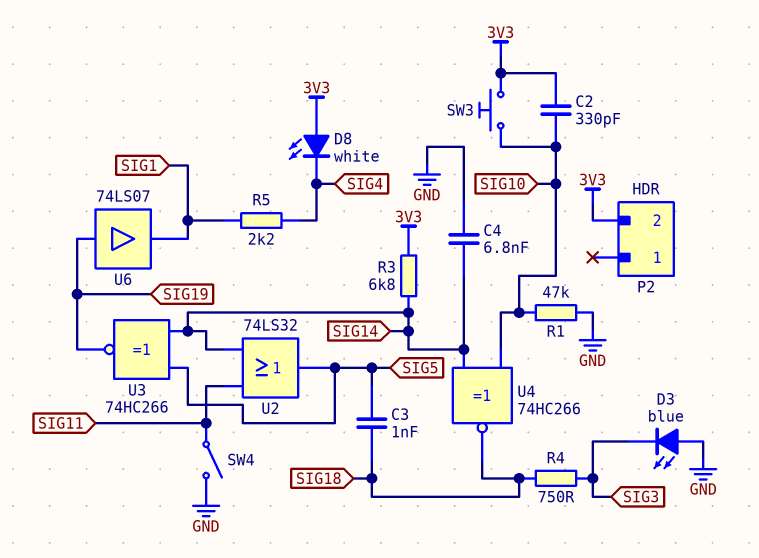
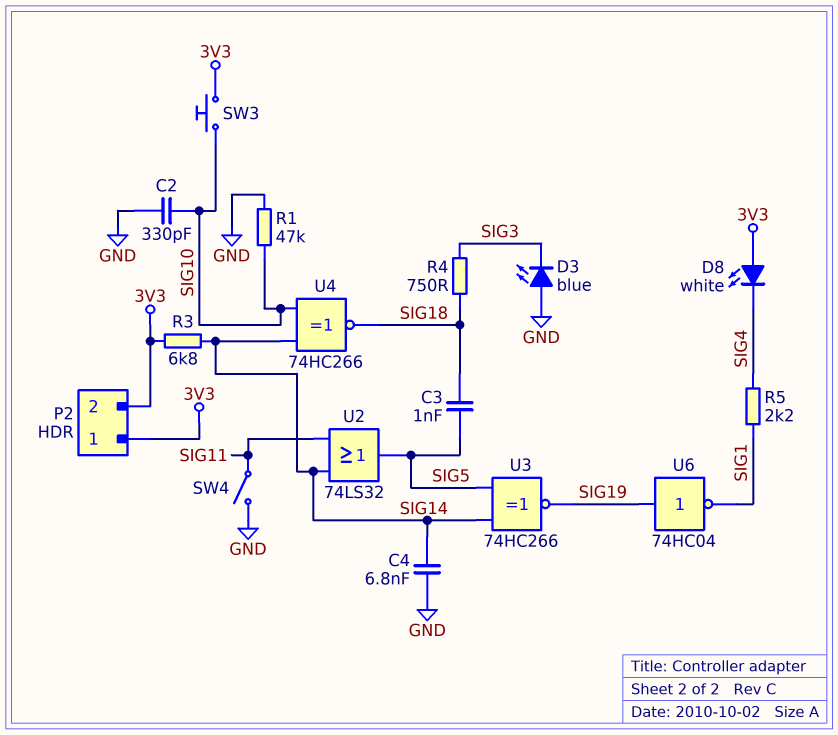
C2: 330pF (3V3, SIG10) -> 330pF (GND, SIG10)
P2 pin 1: none -> 3V3
U6: buffer 74LS07 (in SIG19, out SIG1) -> NOT 74HC04 (in SIG19, out SIG1)

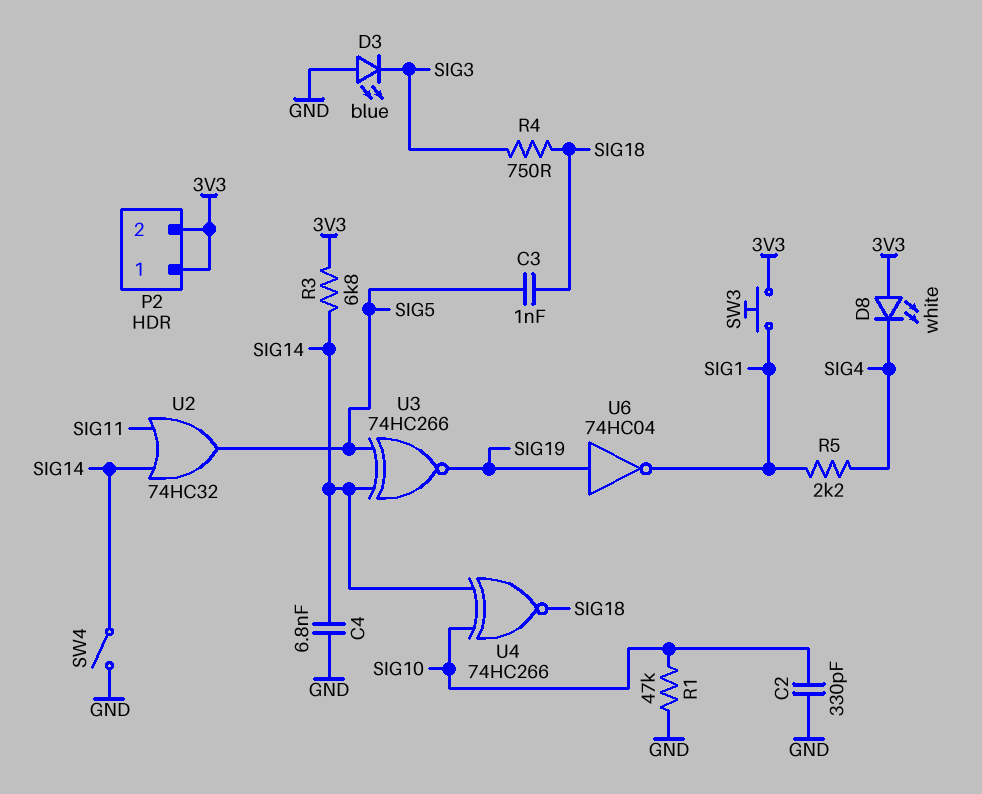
SW3: button (3V3, SIG10) -> button (3V3, SIG1)
SW4: switch (GND, SIG11) -> switch (GND, SIG14)
U2: OR 74LS32 (in SIG11, in SIG14, out SIG5) -> OR 74HC32 (in SIG11, in SIG14, out SIG5)

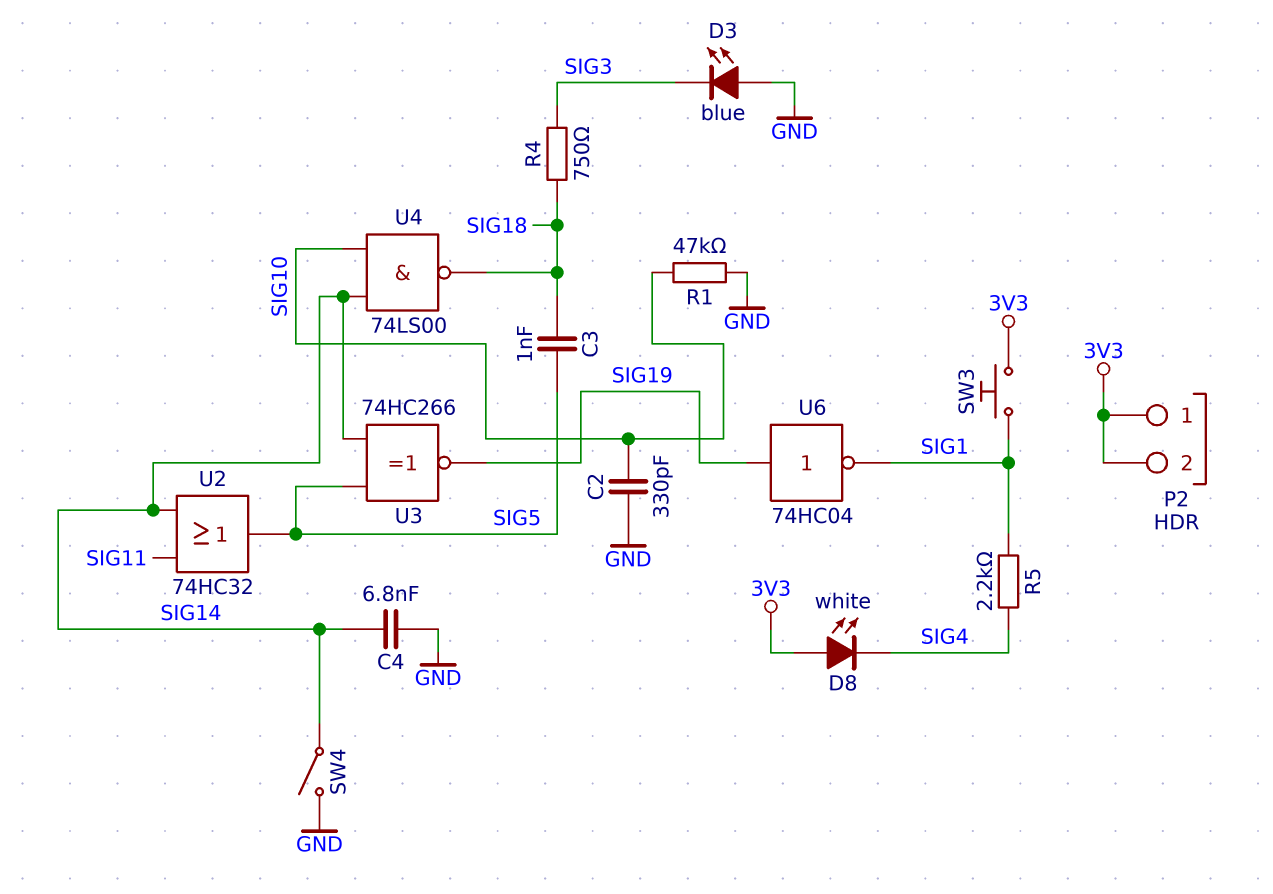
R3: 6.8k (3V3, SIG14) -> none
U4: XNOR 74HC266 (in SIG10, in SIG14, out SIG18) -> NAND 74LS00 (in SIG10, in SIG14, out SIG18)

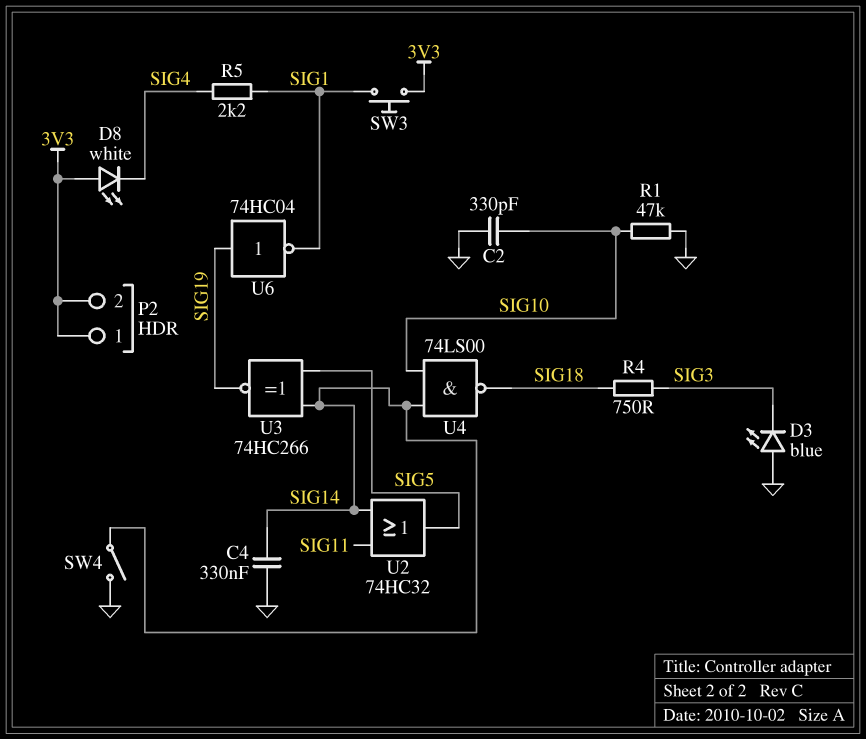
C3: 1nF (SIG5, SIG18) -> none
C4: 6.8nF (GND, SIG14) -> 330nF (GND, SIG14)

